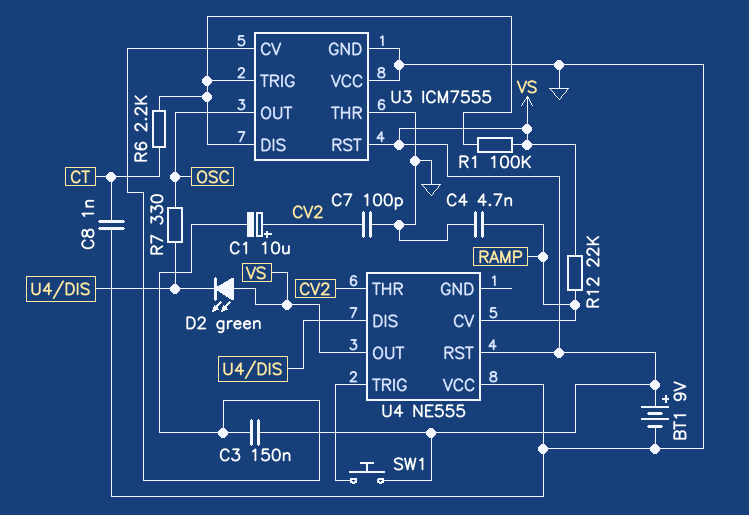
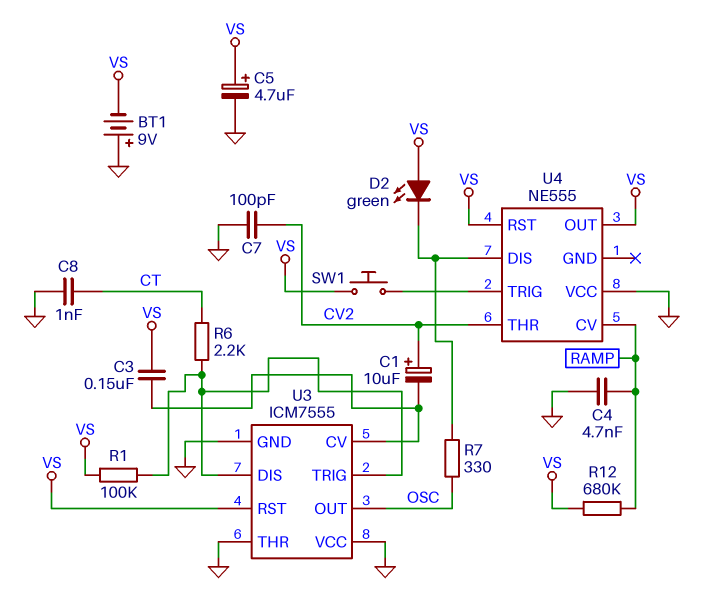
BT1: 9V (plus VS, minus GND) -> 9V (plus GND, minus VS)
C5: none -> 4.7uF (plus VS, minus GND)
R12: 22k (RAMP, VS) -> 680k (RAMP, VS)

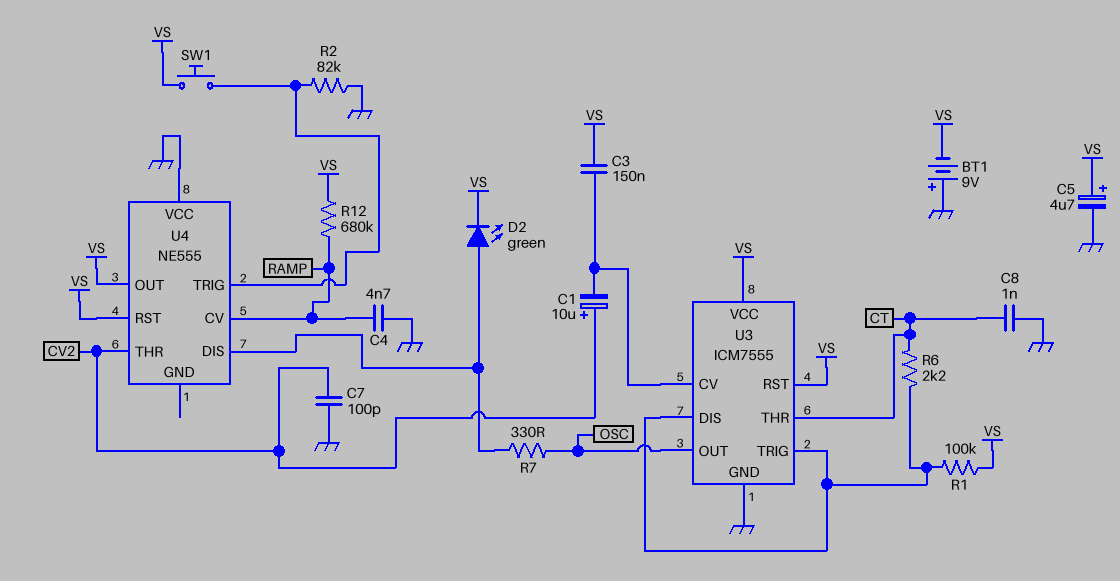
D2: LED green (A VS, K U4/DIS) -> LED green (A U4/DIS, K VS)
R2: none -> 82k (GND, U4/TRIG)
U3 pin THR: GND -> CT
U3 pin VCC: GND -> VS

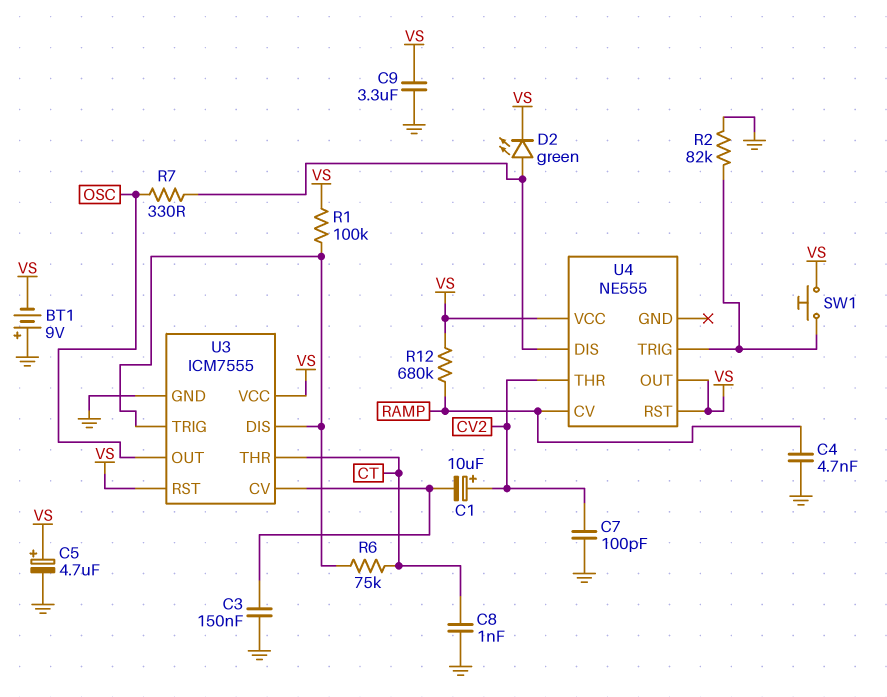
C3: 150nF (U3/CV, VS) -> 150nF (GND, U3/CV)
C9: none -> 3.3uF (GND, VS)
R6: 2.2k (CT, U3/DIS) -> 75k (CT, U3/DIS)
U4 pin VCC: GND -> VS

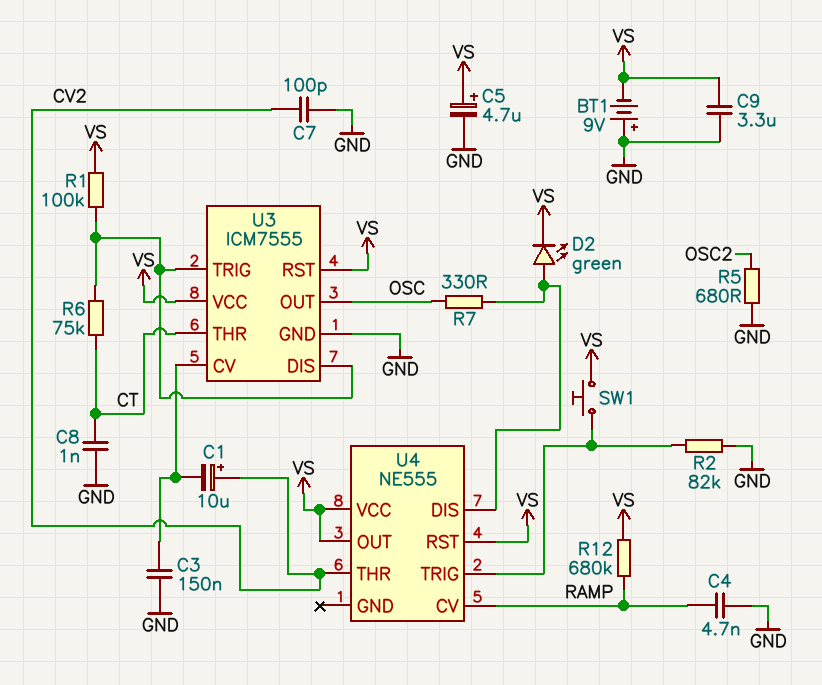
R5: none -> 680 (GND, OSC2)

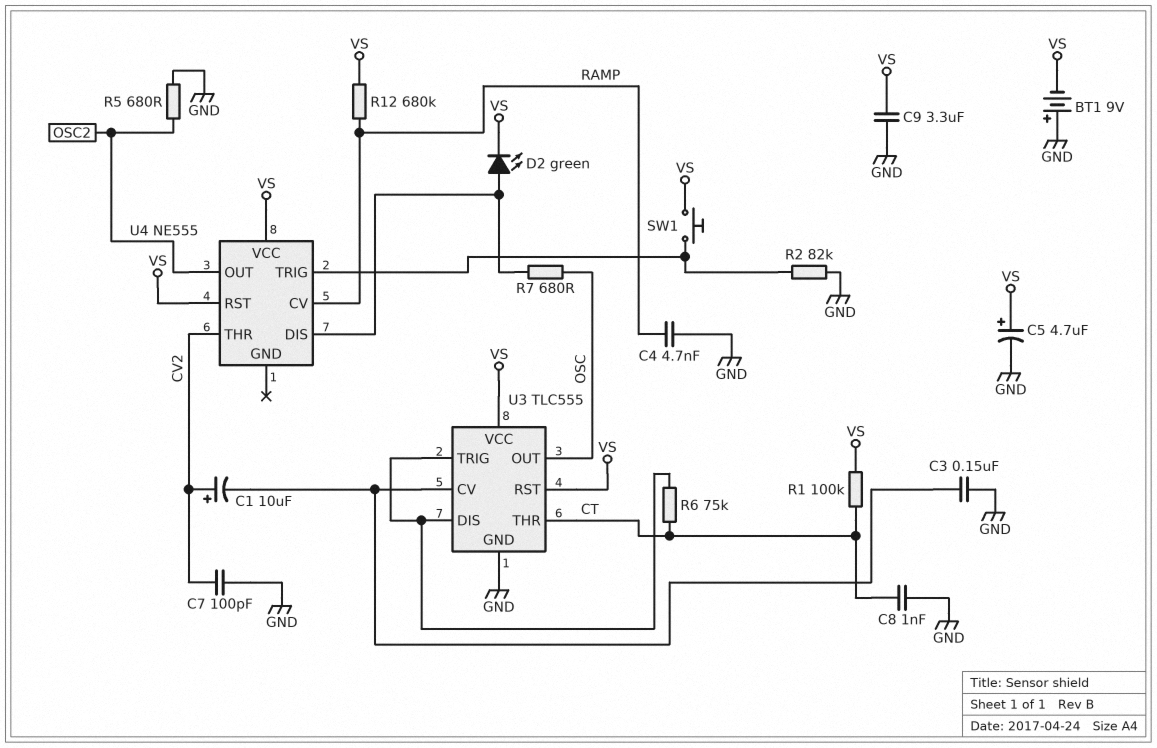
R1: 100k (U3/DIS, VS) -> 100k (CT, VS)
R7: 330 (OSC, U4/DIS) -> 680 (OSC, U4/DIS)
U3: ICM7555 -> TLC555
U4 pin OUT: VS -> OSC2

